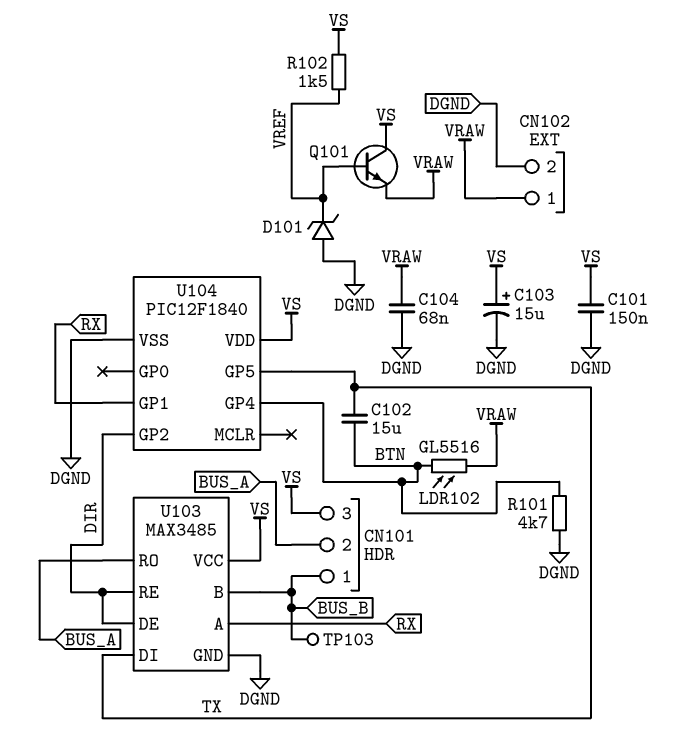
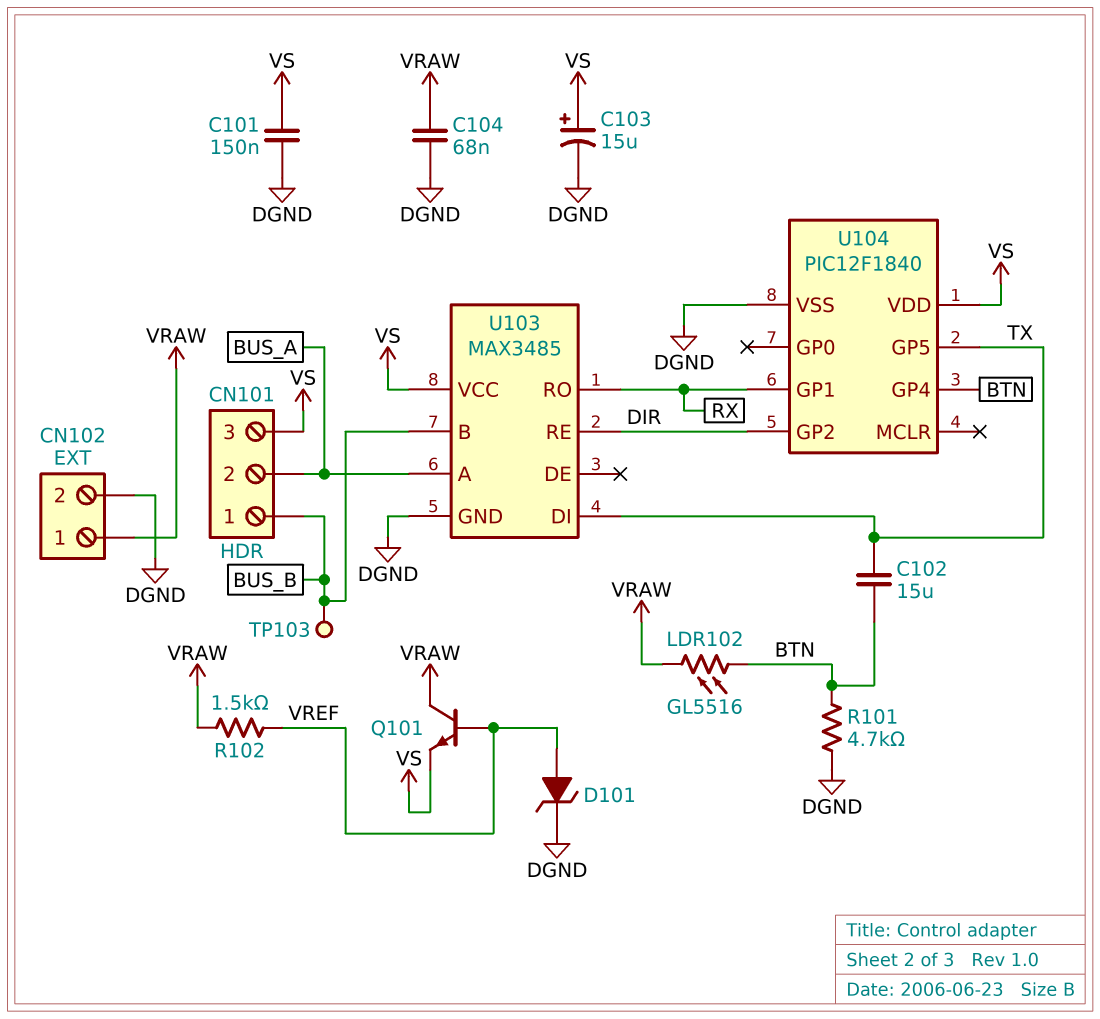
D101: zener (A DGND, K VREF) -> zener (A VREF, K DGND)
Q101: NPN (B VREF, C VS, E VRAW) -> NPN (B VREF, C VRAW, E VS)
R102: 1.5k (VREF, VS) -> 1.5k (VRAW, VREF)
U103 pin A: RX -> BUS_A
U103 pin DE: DIR -> none
U103 pin RO: BUS_A -> RX

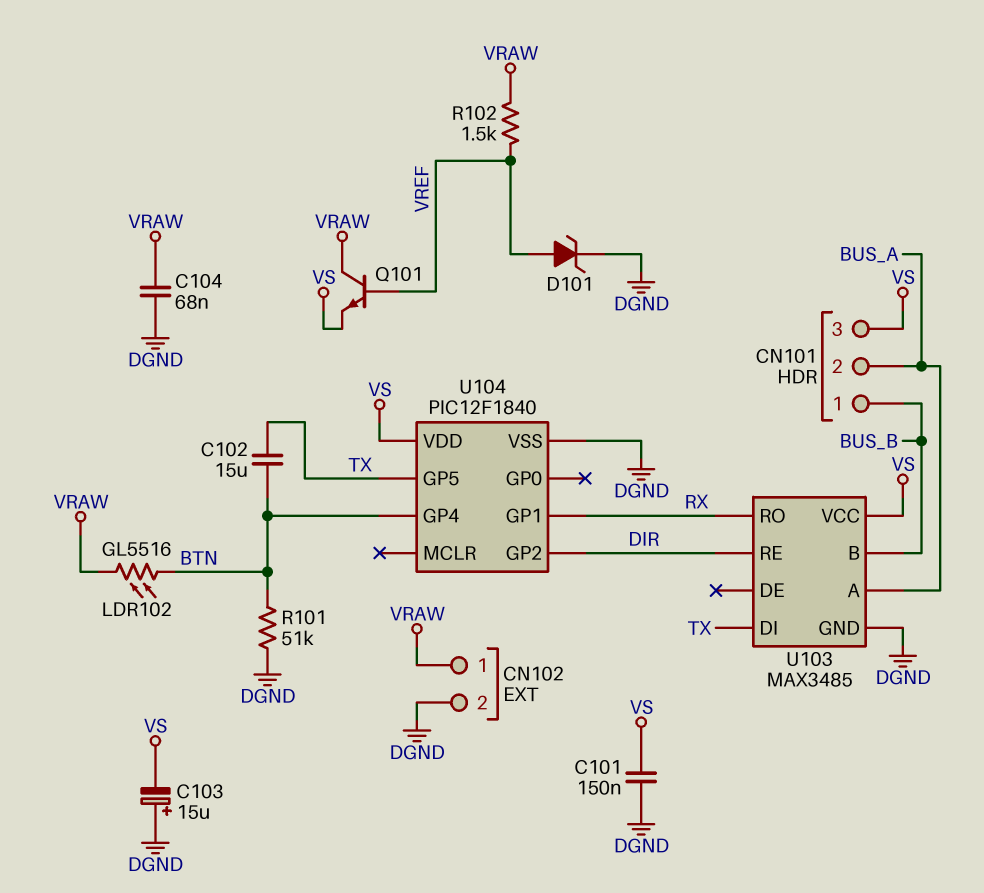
C103: 15uF (plus VS, minus DGND) -> 15uF (plus DGND, minus VS)
R101: 4.7k (BTN, DGND) -> 51k (BTN, DGND)
TP103: test point (BUS_B) -> none

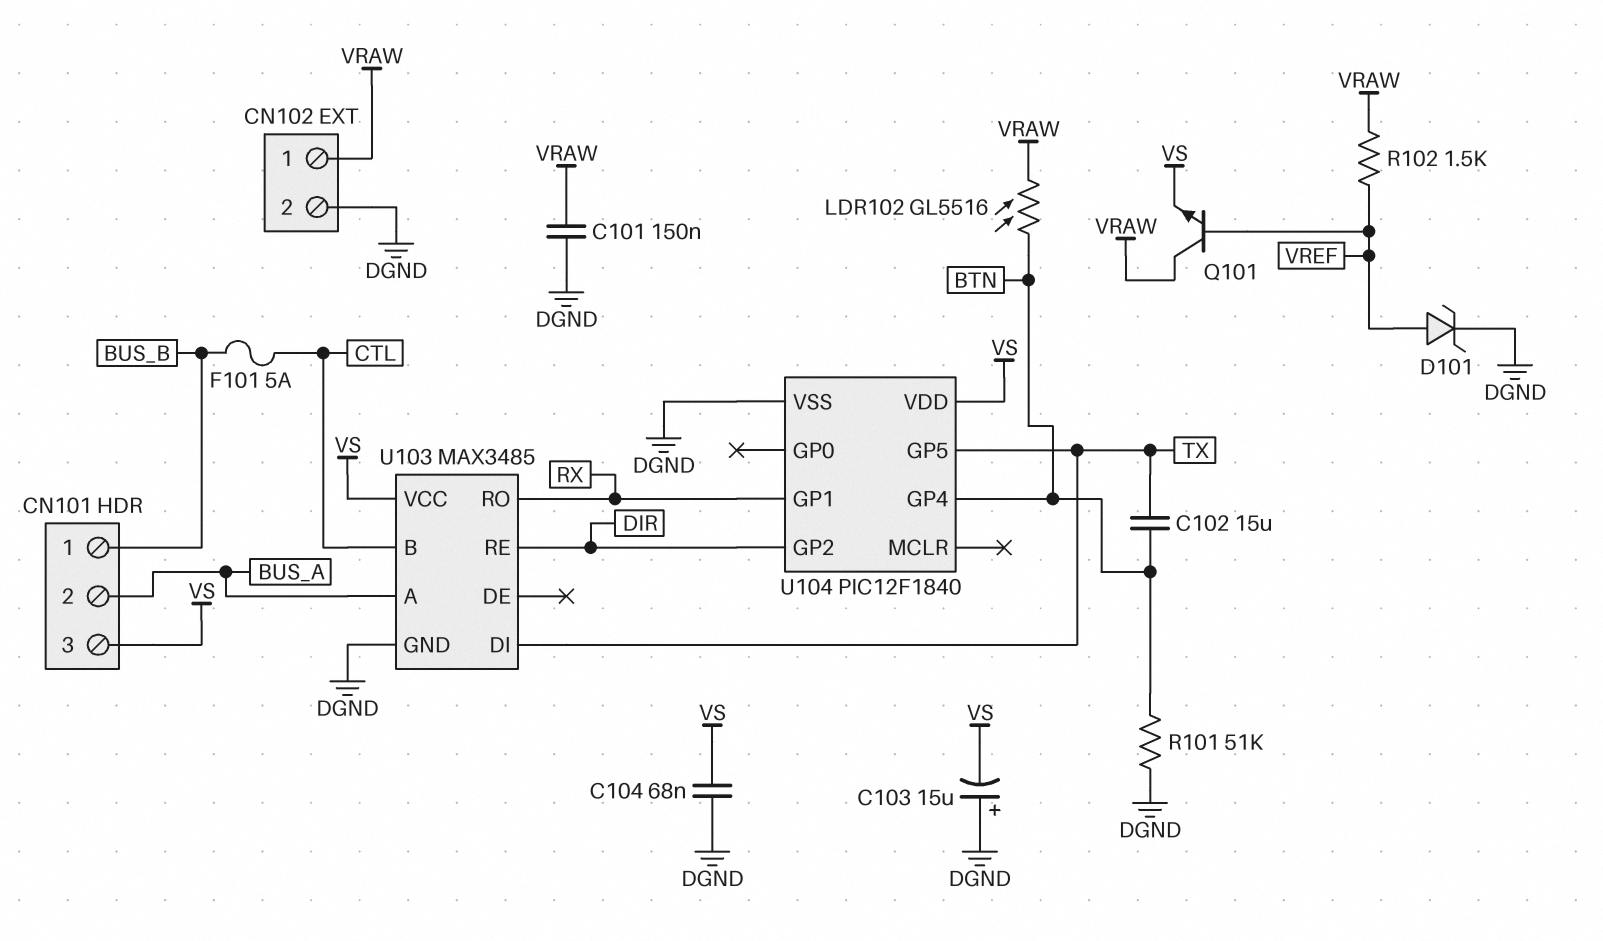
C101: 150nF (DGND, VS) -> 150nF (DGND, VRAW)
C104: 68nF (DGND, VRAW) -> 68nF (DGND, VS)
F101: none -> 5A (BUS_B, CTL)
U103 pin B: BUS_B -> CTL

